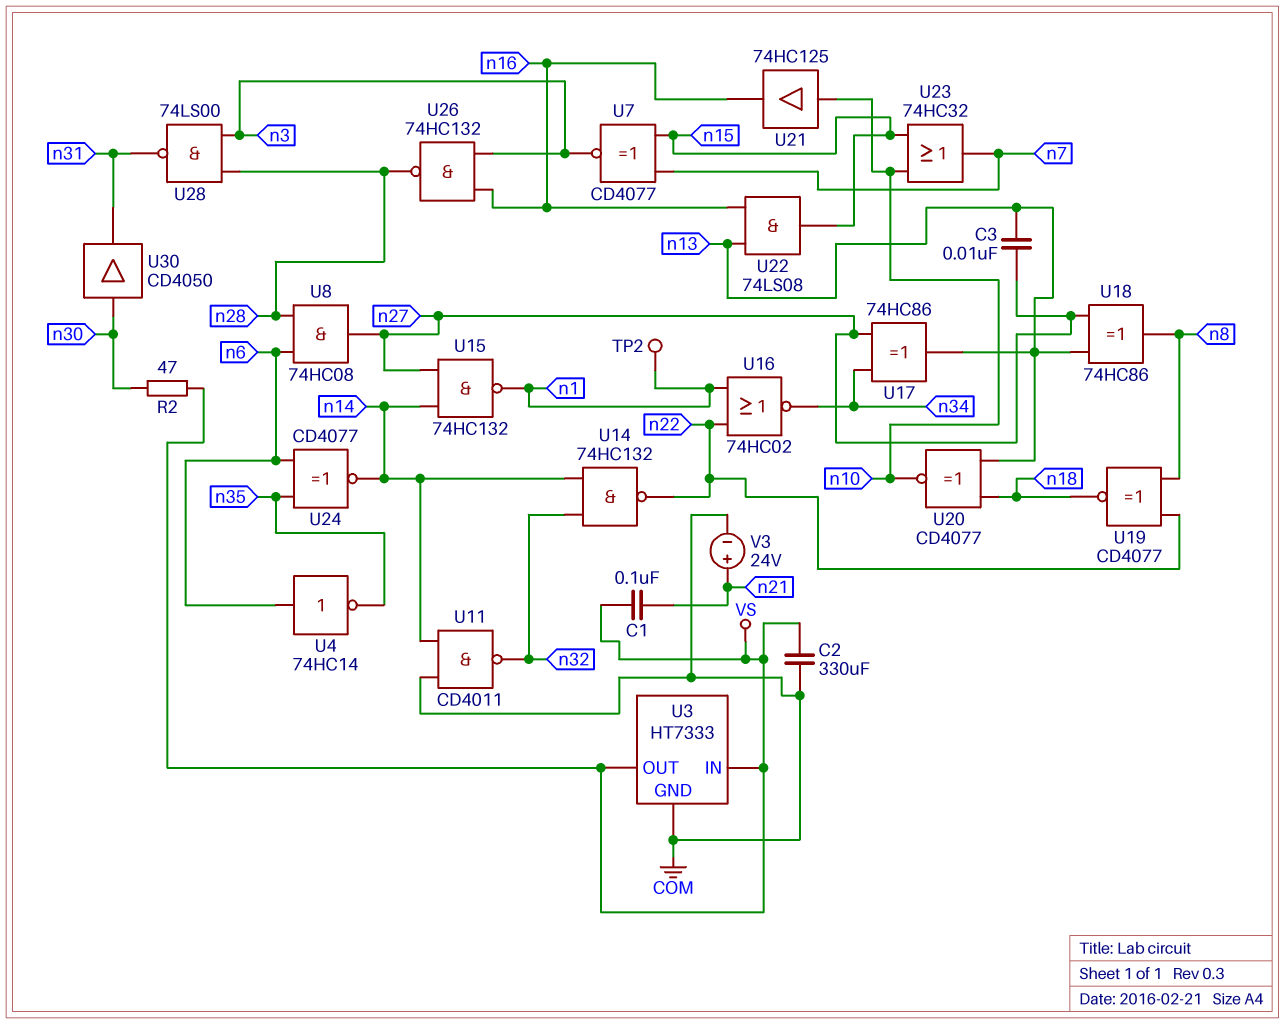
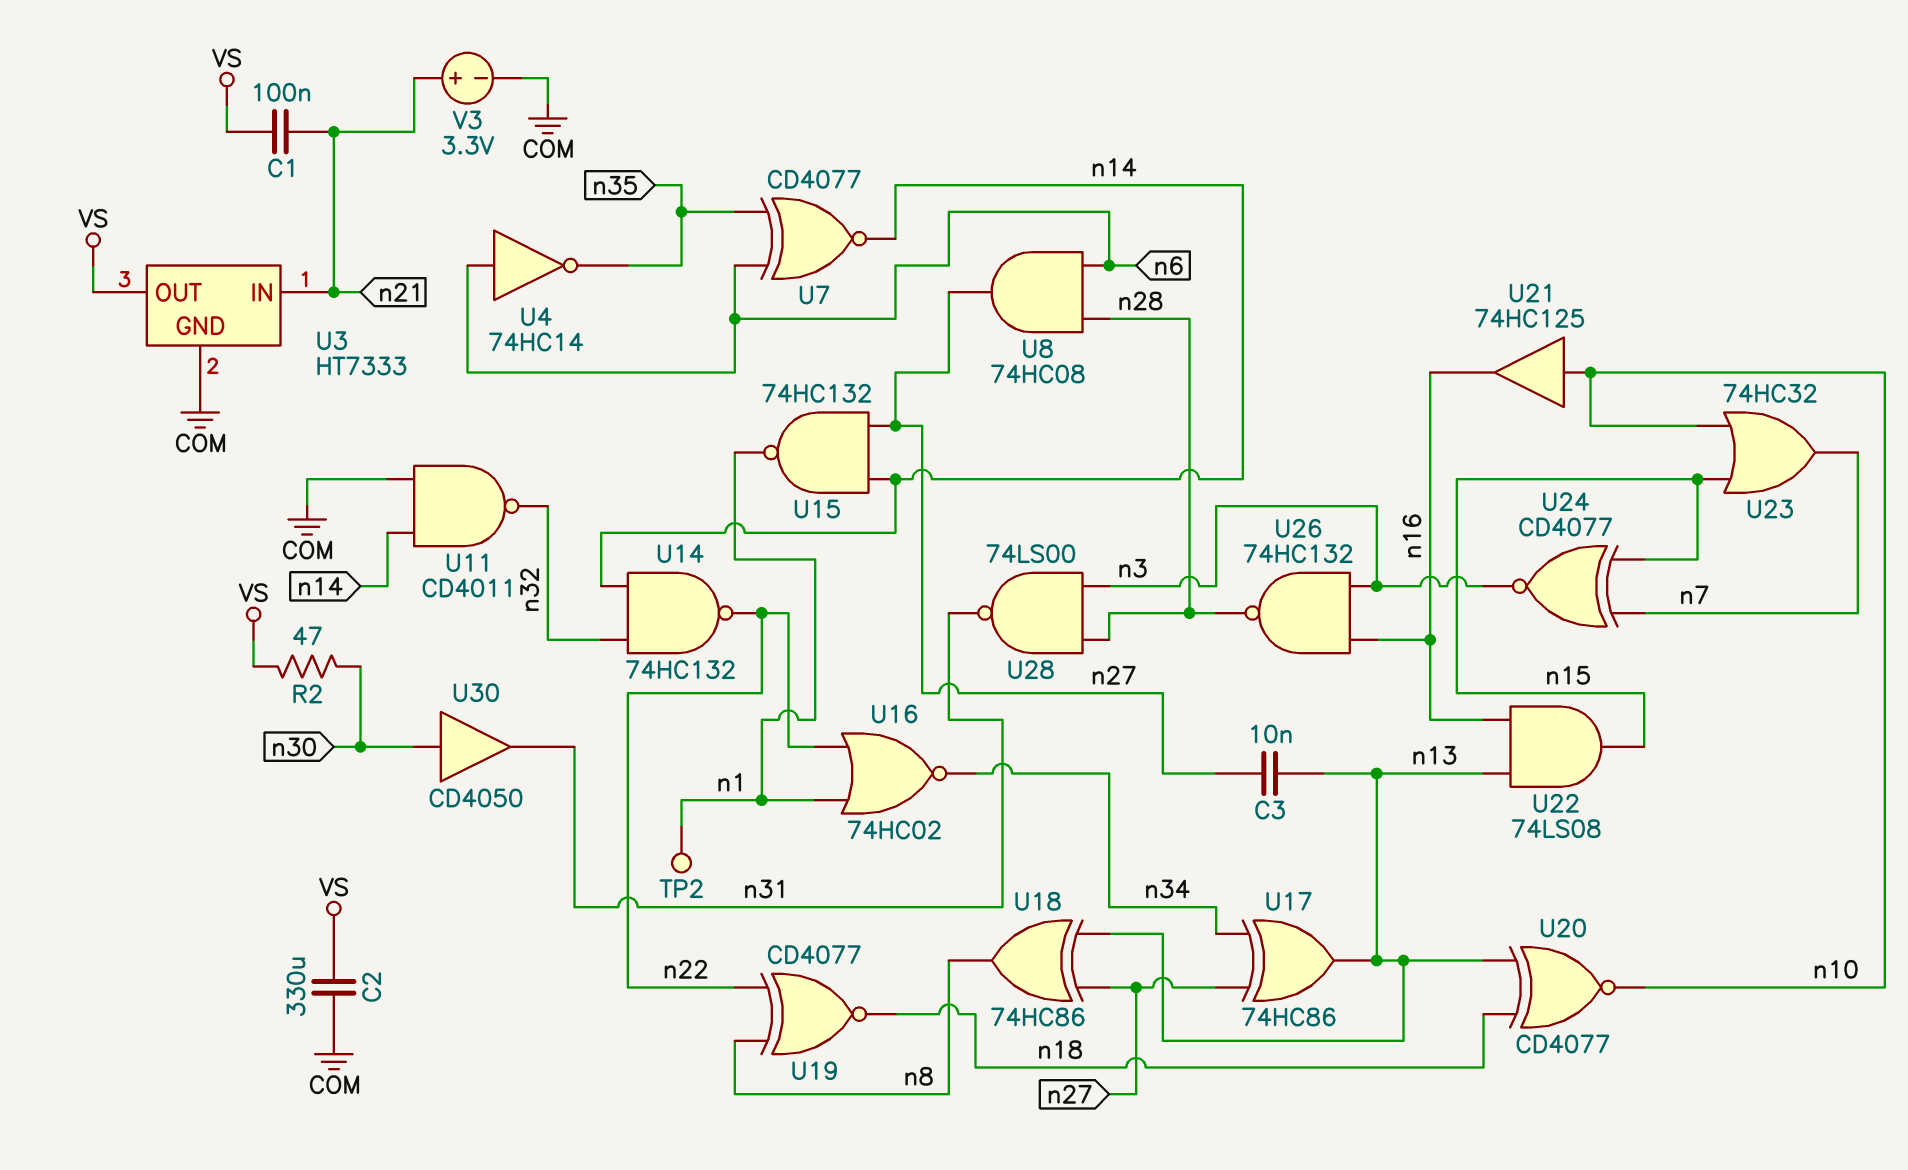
U3 pin IN: VS -> n21
U7: XNOR CD4077 (in n7, in n15, out n3) -> XNOR CD4077 (in n6, in n35, out n14)
U24: XNOR CD4077 (in n6, in n35, out n14) -> XNOR CD4077 (in n7, in n15, out n3)
V3: 24V (plus n21, minus COM) -> 3.3V (plus n21, minus COM)

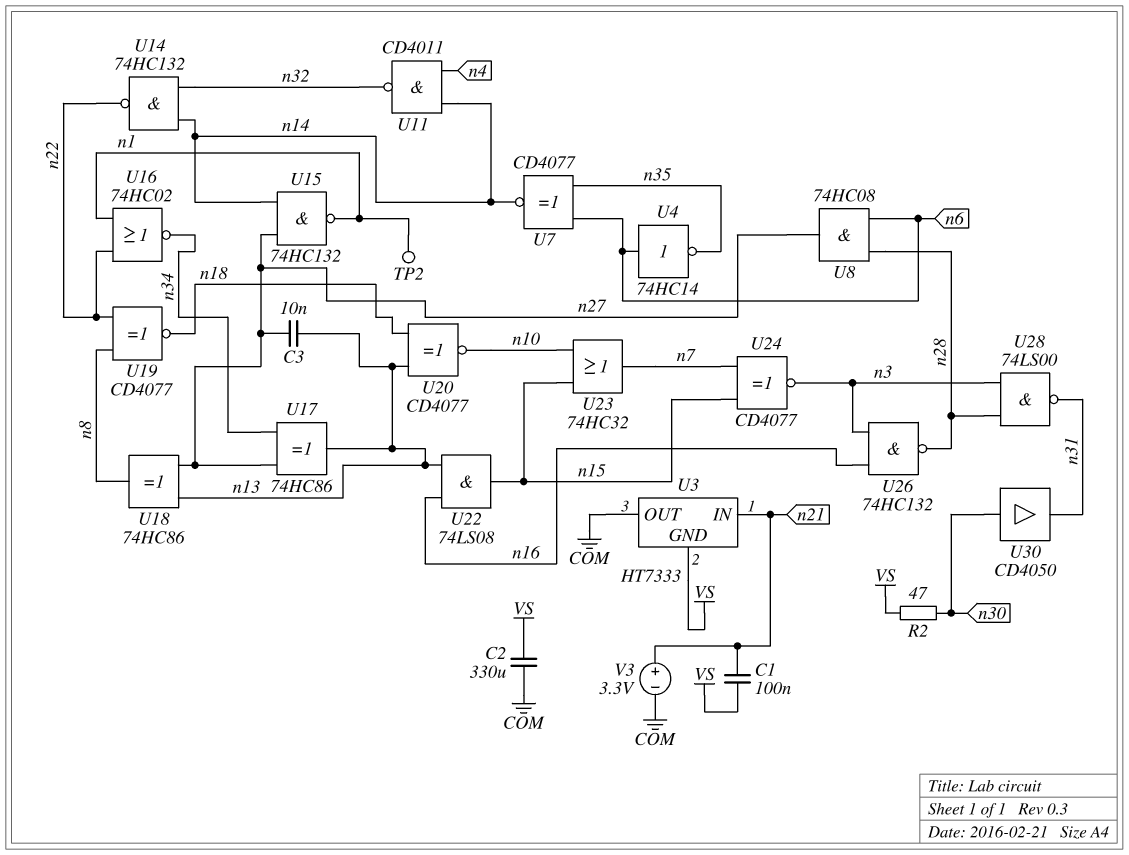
U3 pin GND: COM -> VS
U3 pin OUT: VS -> COM
U11: NAND CD4011 (in COM, in n14, out n32) -> NAND CD4011 (in n4, in n14, out n32)
U21: buffer 74HC125 (in n10, out n16) -> none

